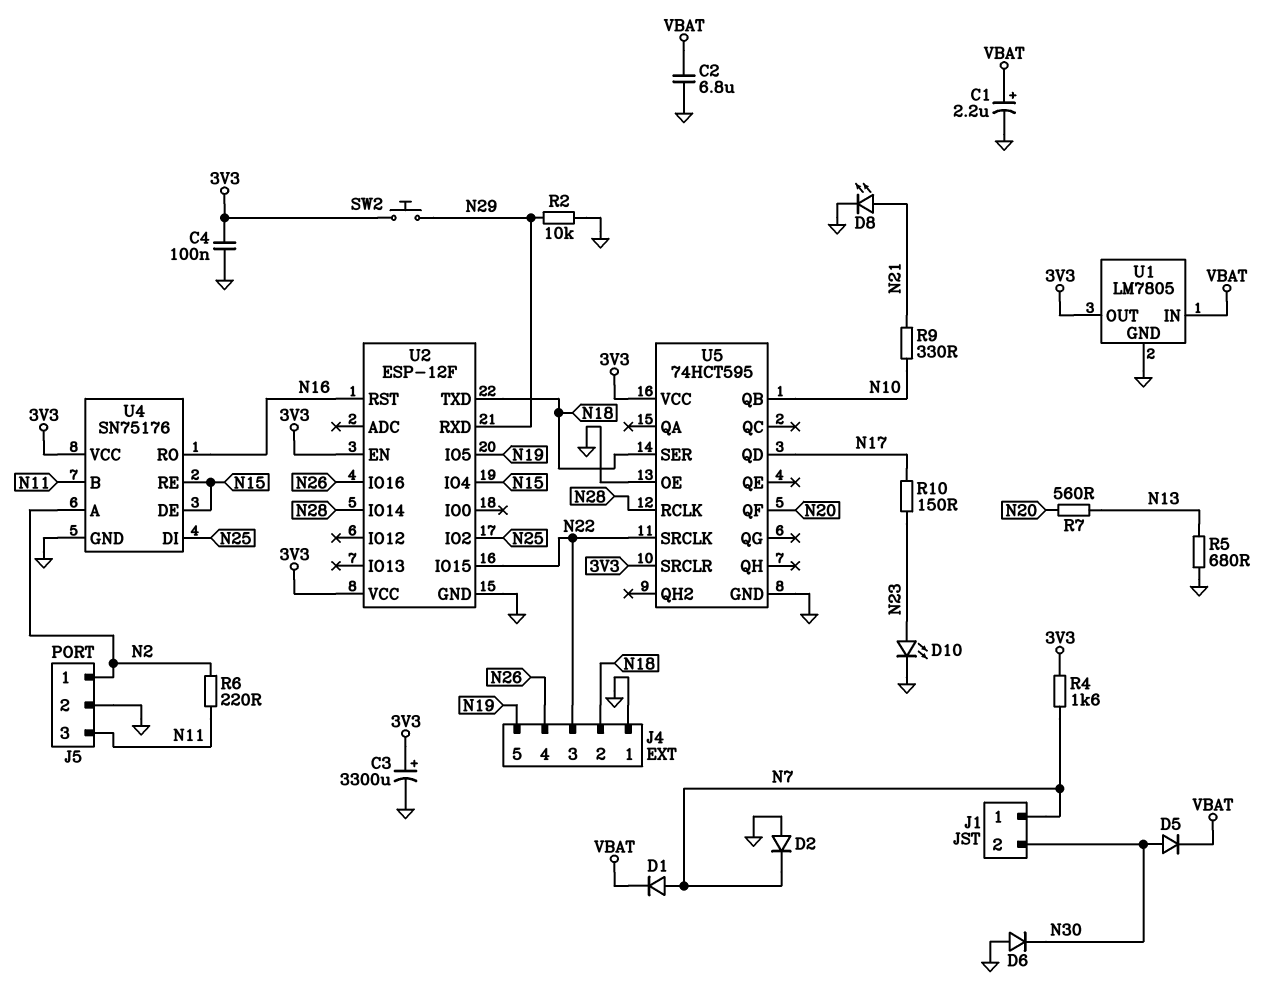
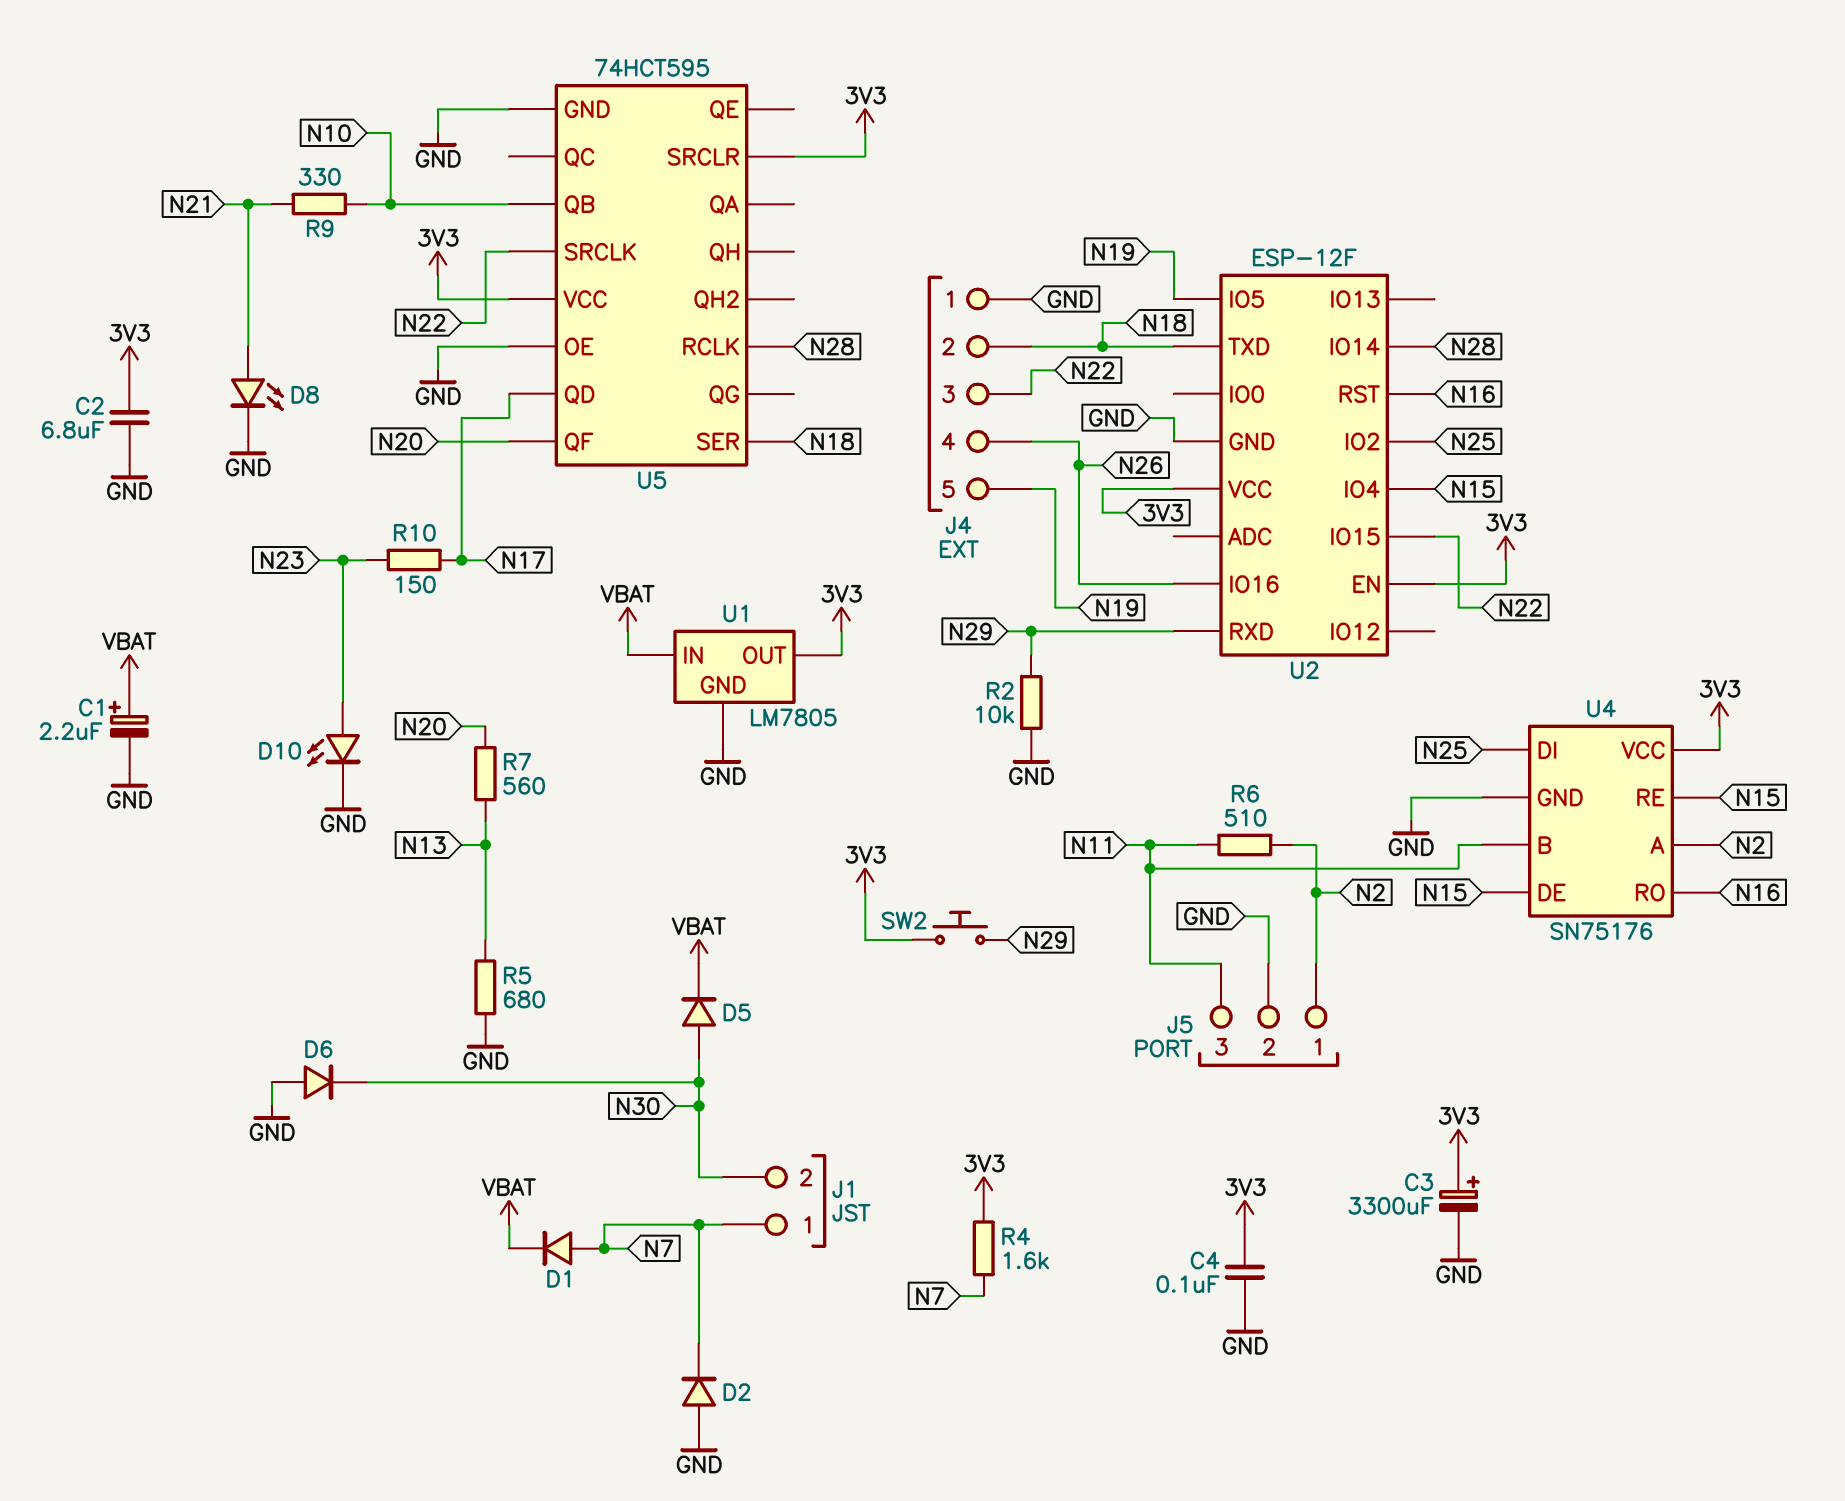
C2: 6.8uF (GND, VBAT) -> 6.8uF (3V3, GND)
R6: 220 (N2, N11) -> 510 (N2, N11)

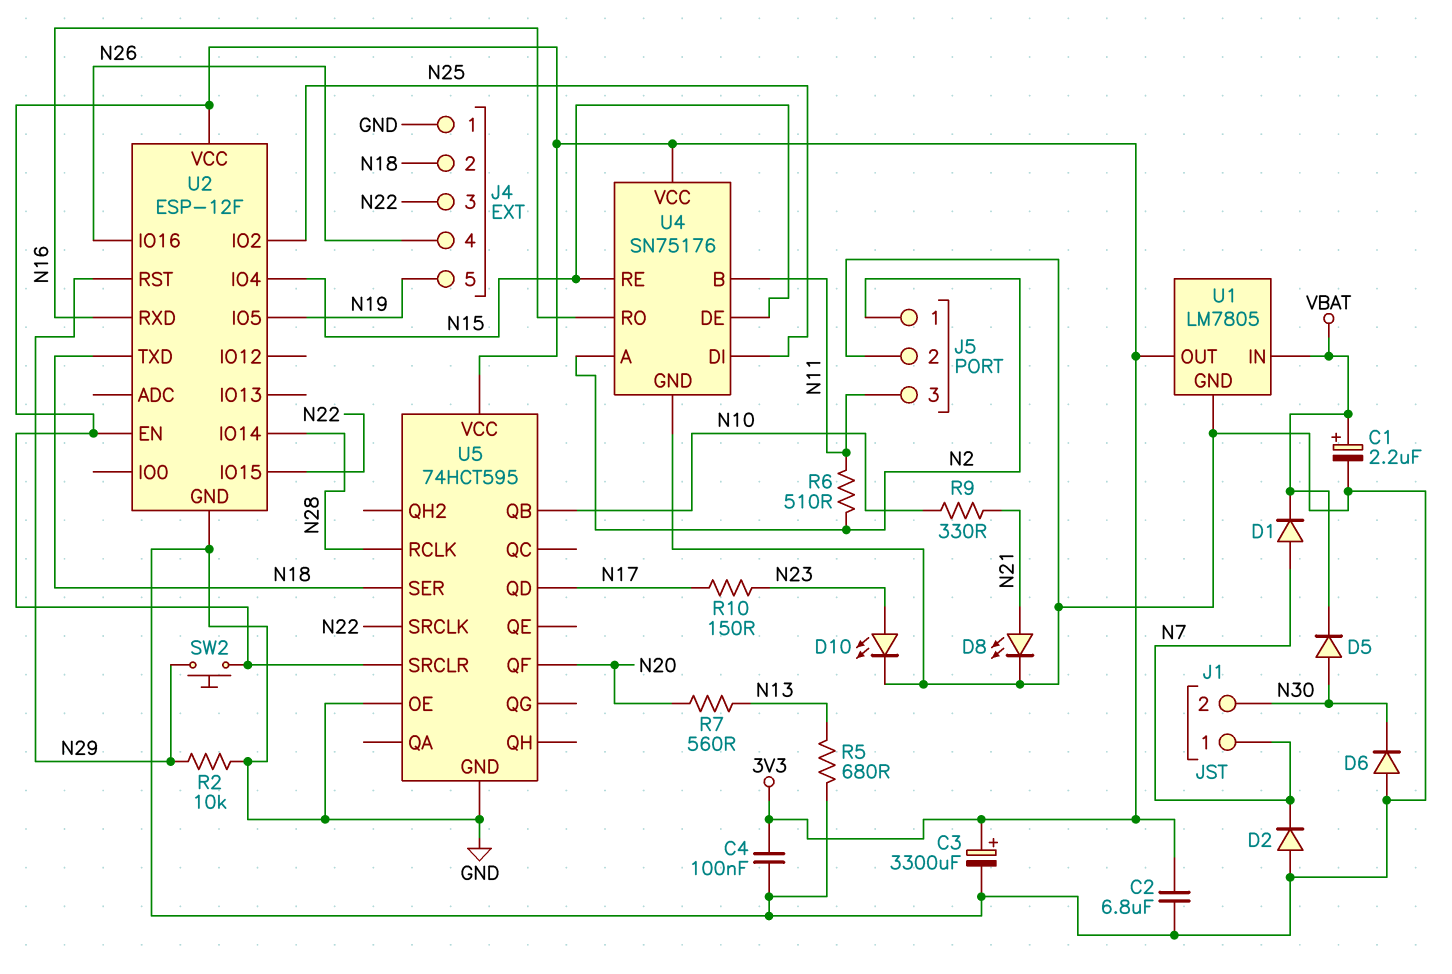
R4: 1.6k (3V3, N7) -> none
U2 pin RST: N16 -> N29
U2 pin RXD: N29 -> N16

